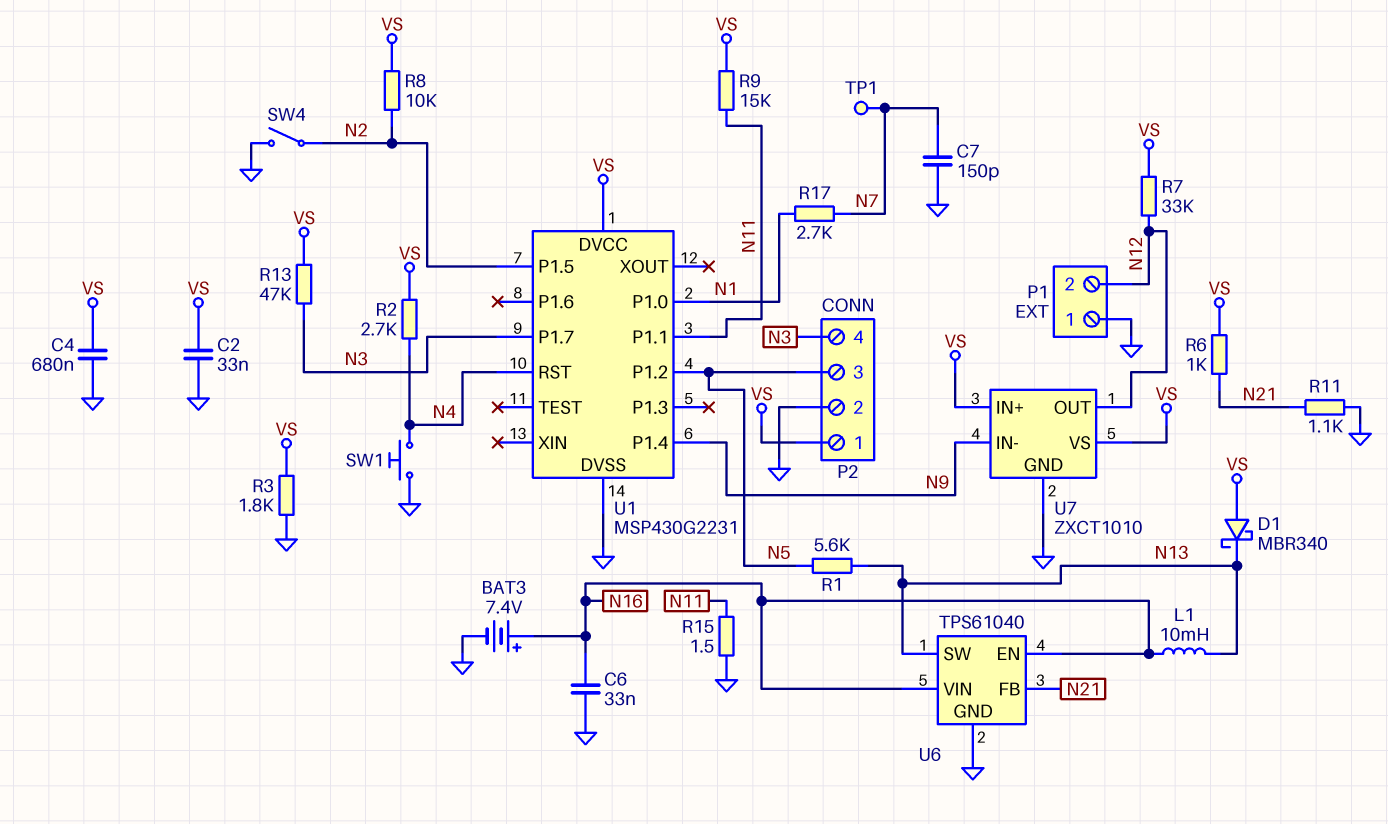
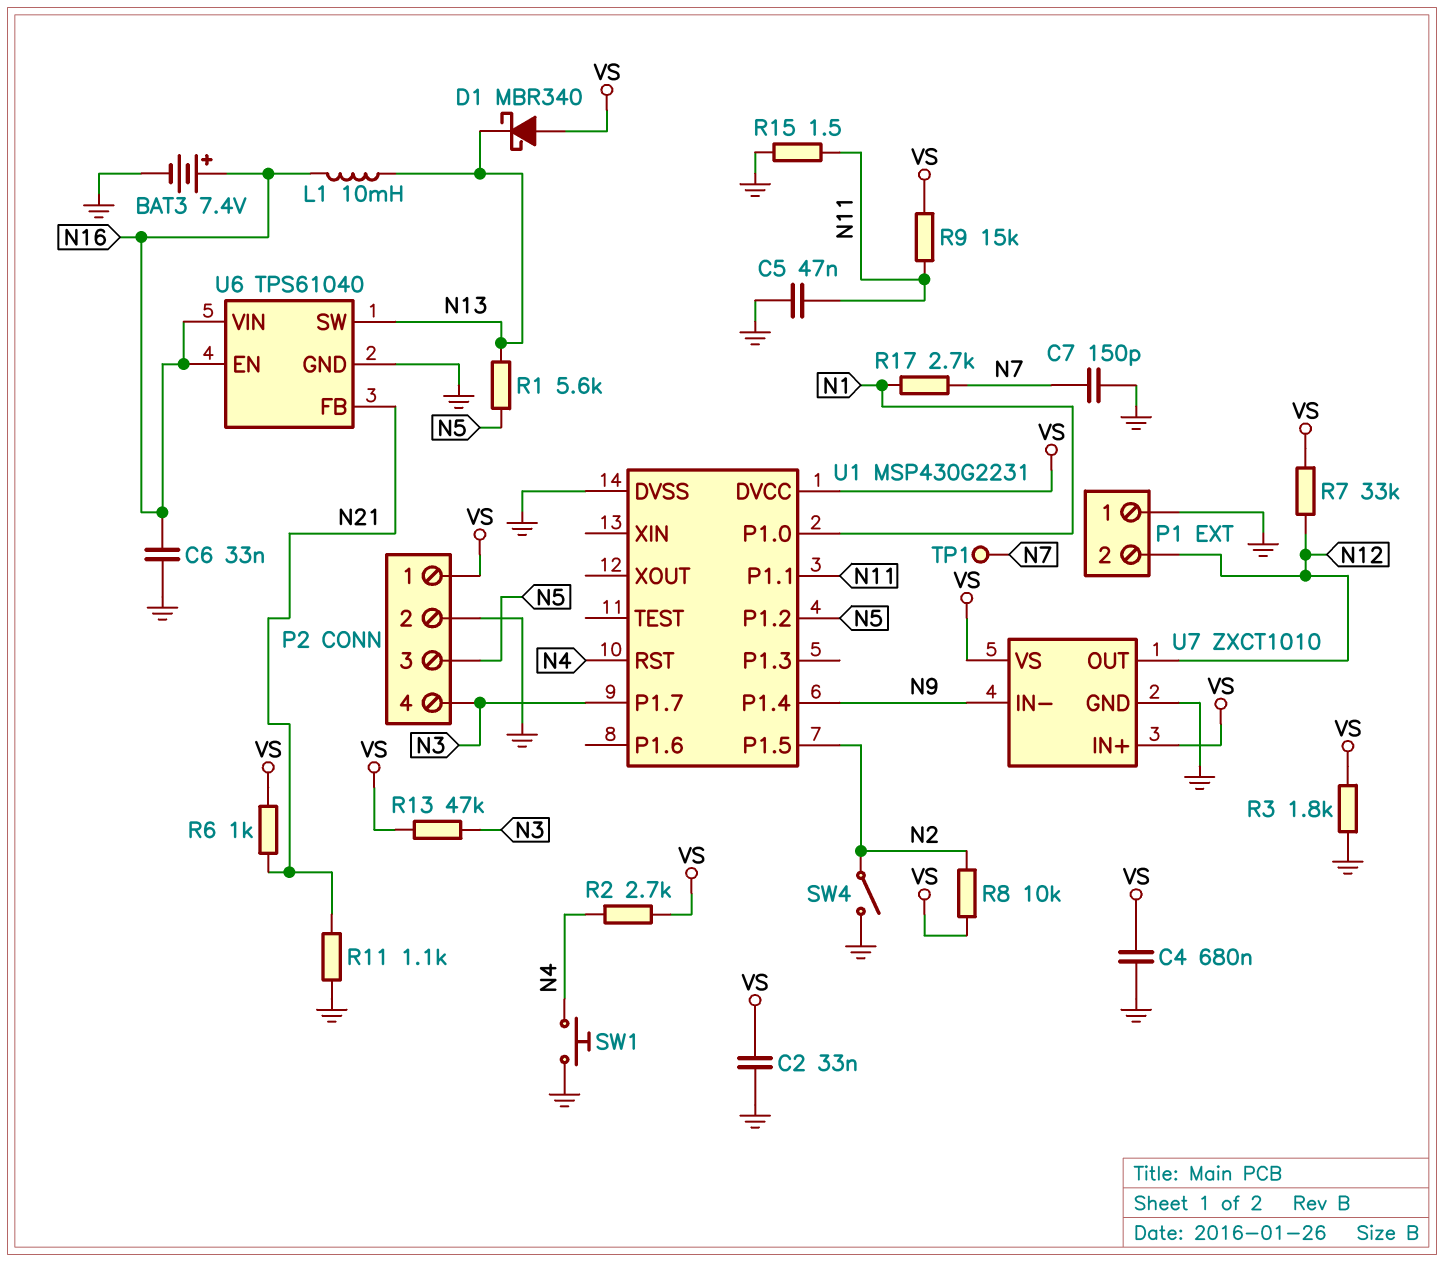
C5: none -> 47nF (GND, N11)

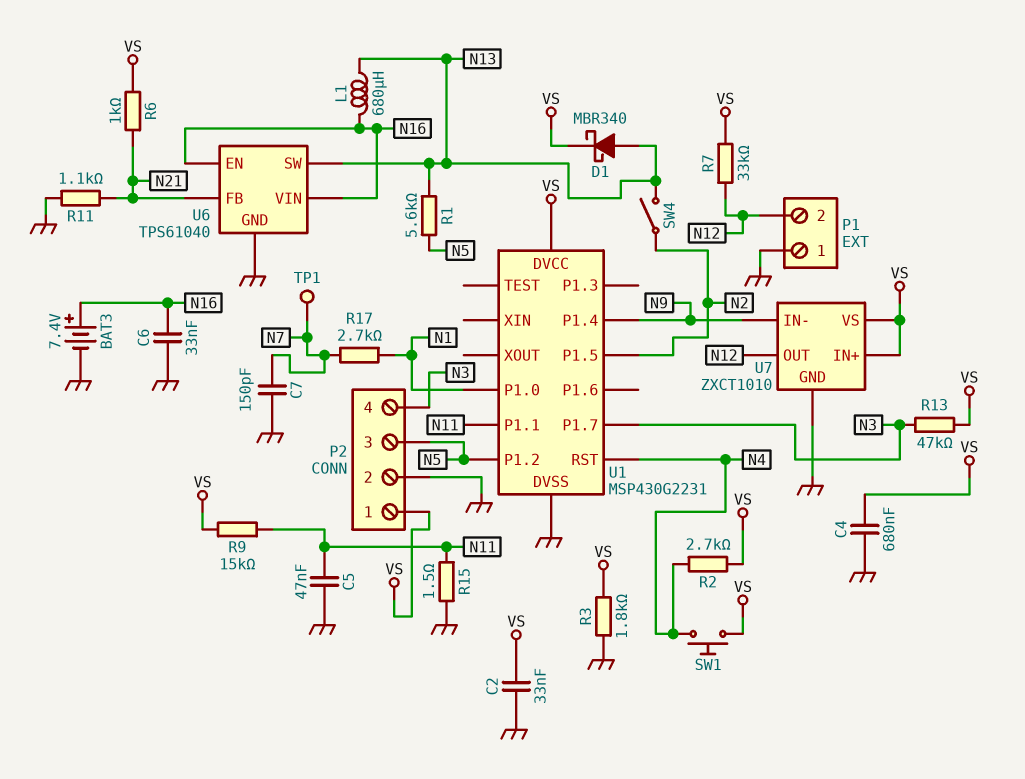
D1: schottky MBR340 (A VS, K N13) -> schottky MBR340 (A N13, K VS)
L1: 10mH (N13, N16) -> 680uH (N13, N16)
R8: 10k (N2, VS) -> none
SW1: button (GND, N4) -> button (N4, VS)
SW4: switch (GND, N2) -> switch (N2, N13)

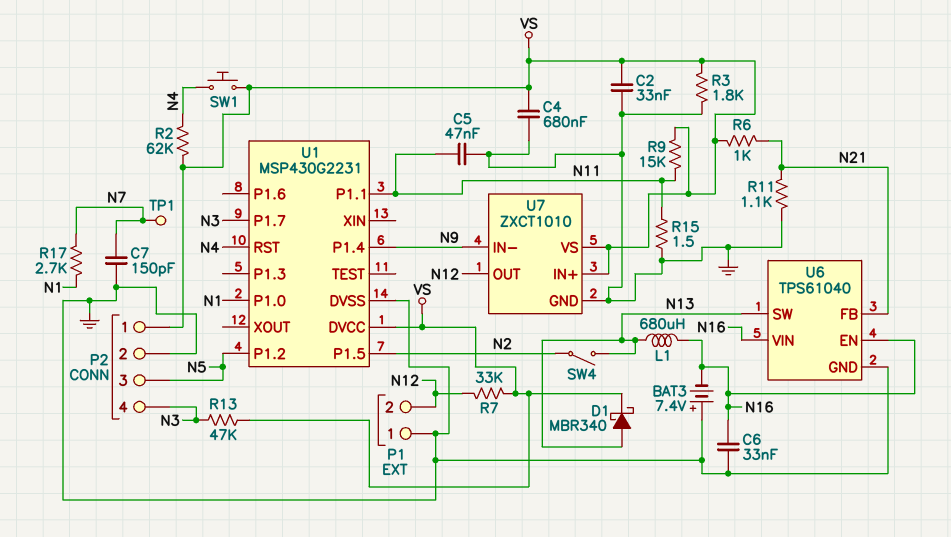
BAT3: 7.4V (plus N16, minus GND) -> 7.4V (plus GND, minus N16)
R1: 5.6k (N5, N13) -> none
R2: 2.7k (N4, VS) -> 62k (N4, VS)

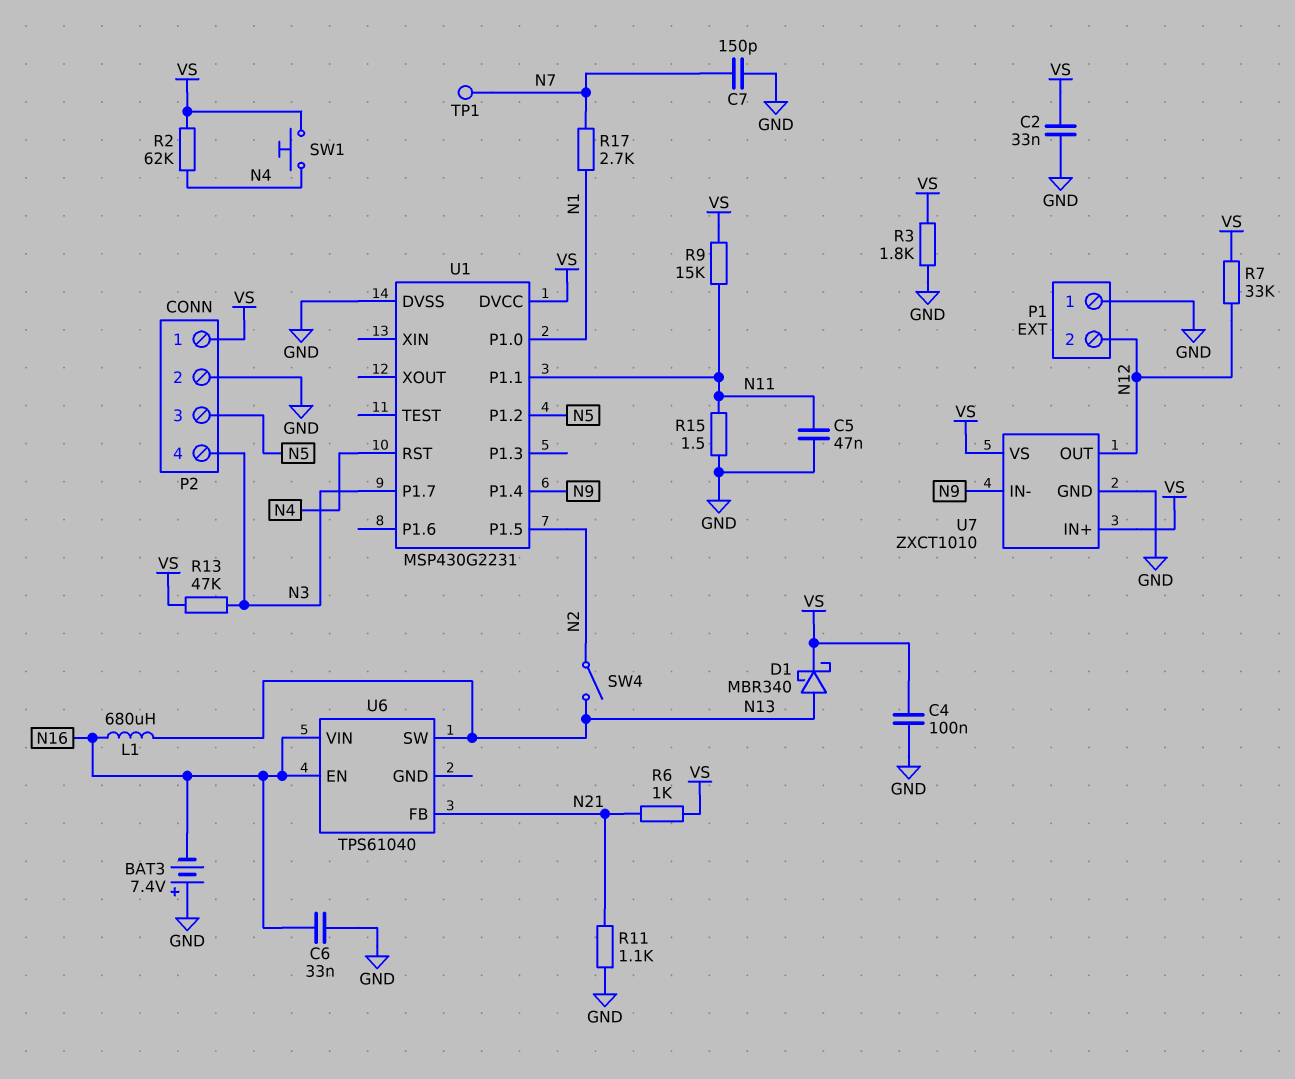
C4: 680nF (GND, VS) -> 100nF (GND, VS)
U6 pin GND: GND -> none

